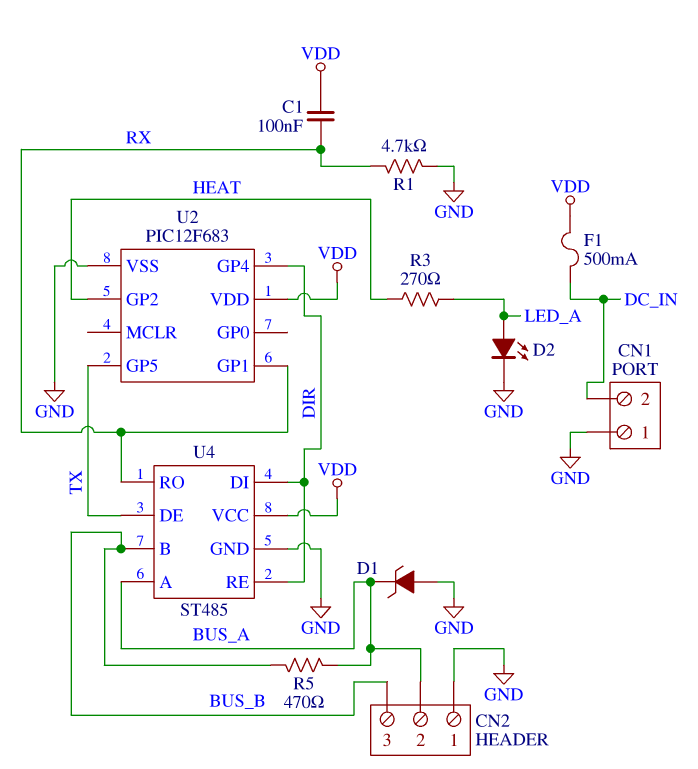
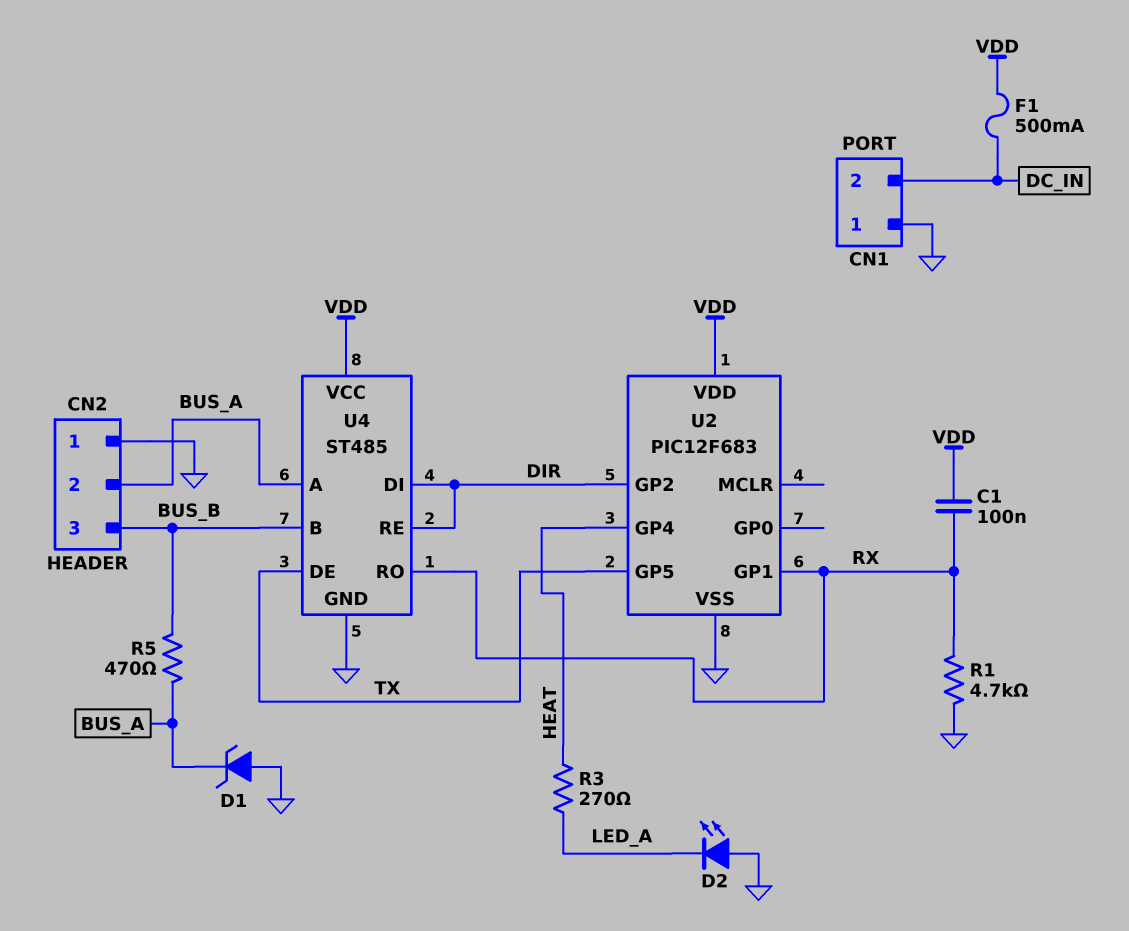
D2: LED (A LED_A, K GND) -> LED (A GND, K LED_A)
U2 pin GP2: HEAT -> DIR
U2 pin GP4: DIR -> HEAT

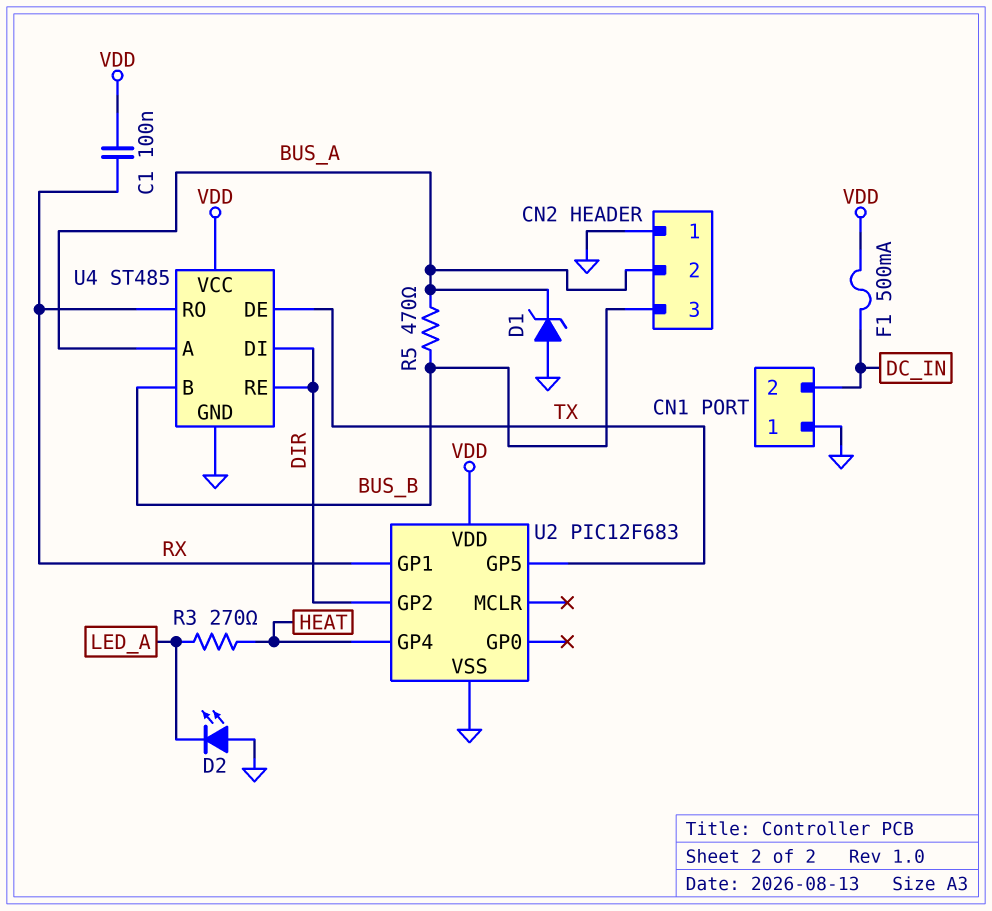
R1: 4.7k (GND, RX) -> none

